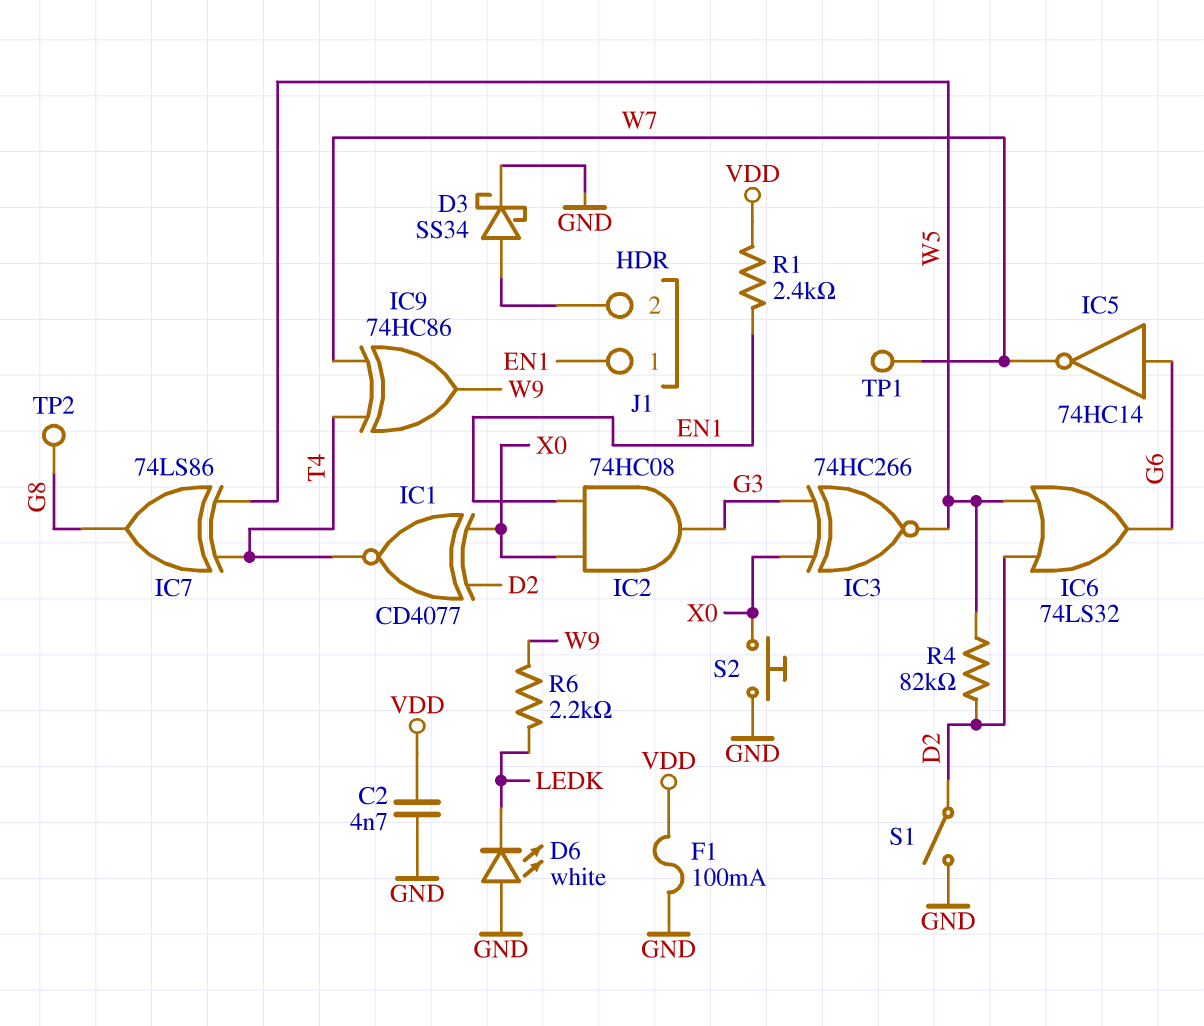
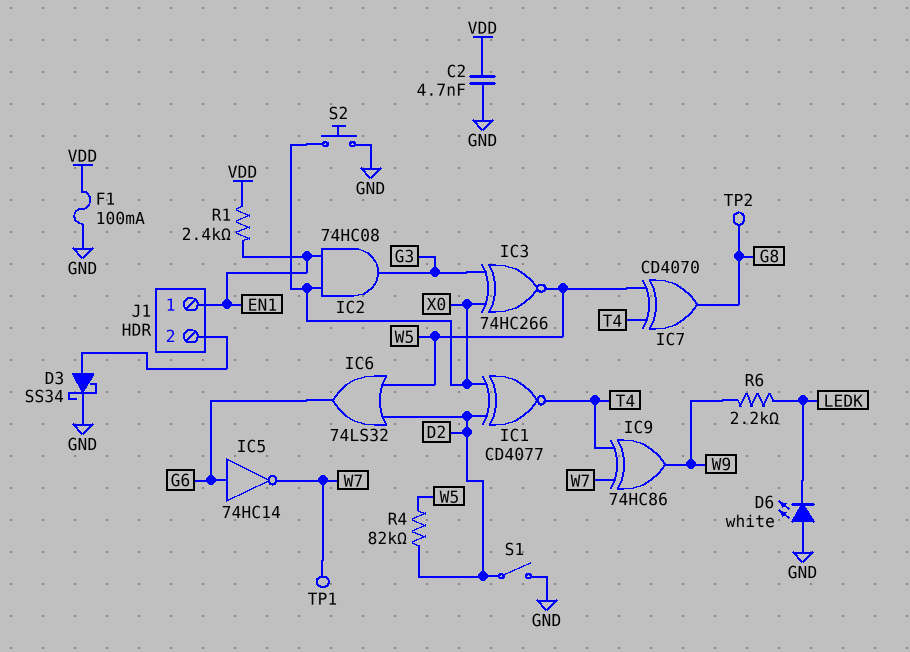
IC7: XOR 74LS86 (in T4, in W5, out G8) -> XOR CD4070 (in T4, in W5, out G8)

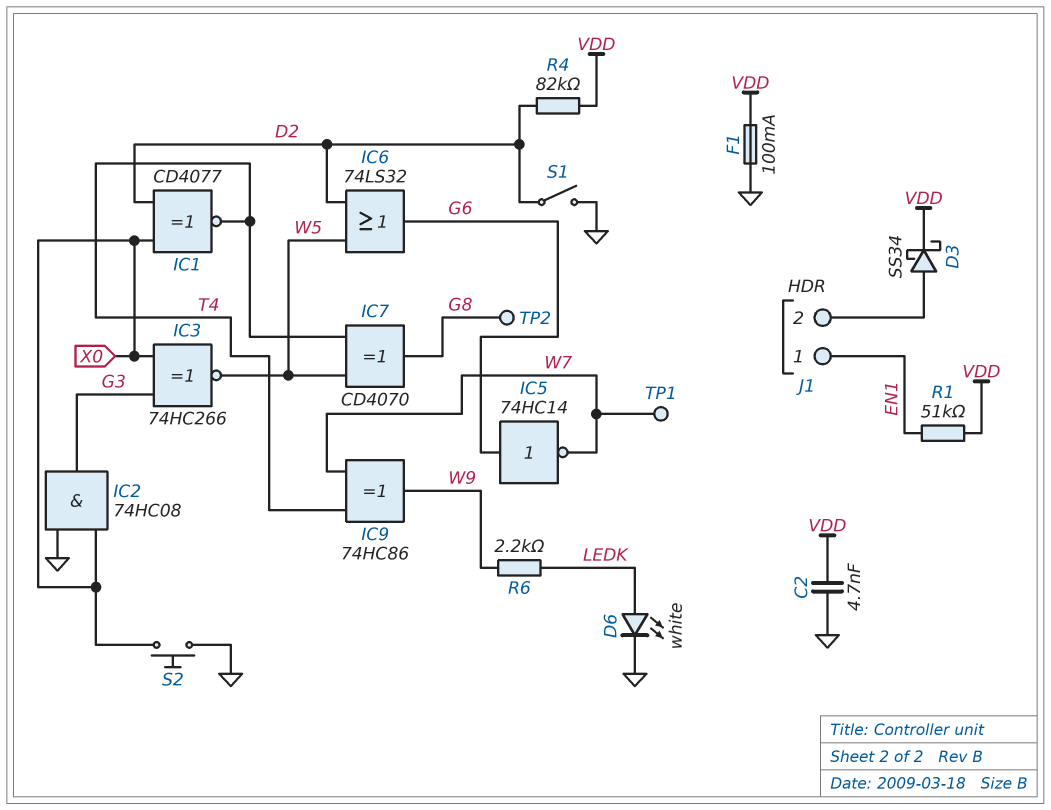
D3: schottky SS34 (A J1/2, K GND) -> schottky SS34 (A J1/2, K VDD)
D6: LED white (A GND, K LEDK) -> LED white (A LEDK, K GND)
IC2: AND 74HC08 (in EN1, in X0, out G3) -> AND 74HC08 (in GND, in X0, out G3)
R1: 2.4k (EN1, VDD) -> 51k (EN1, VDD)
R4: 82k (D2, W5) -> 82k (D2, VDD)

